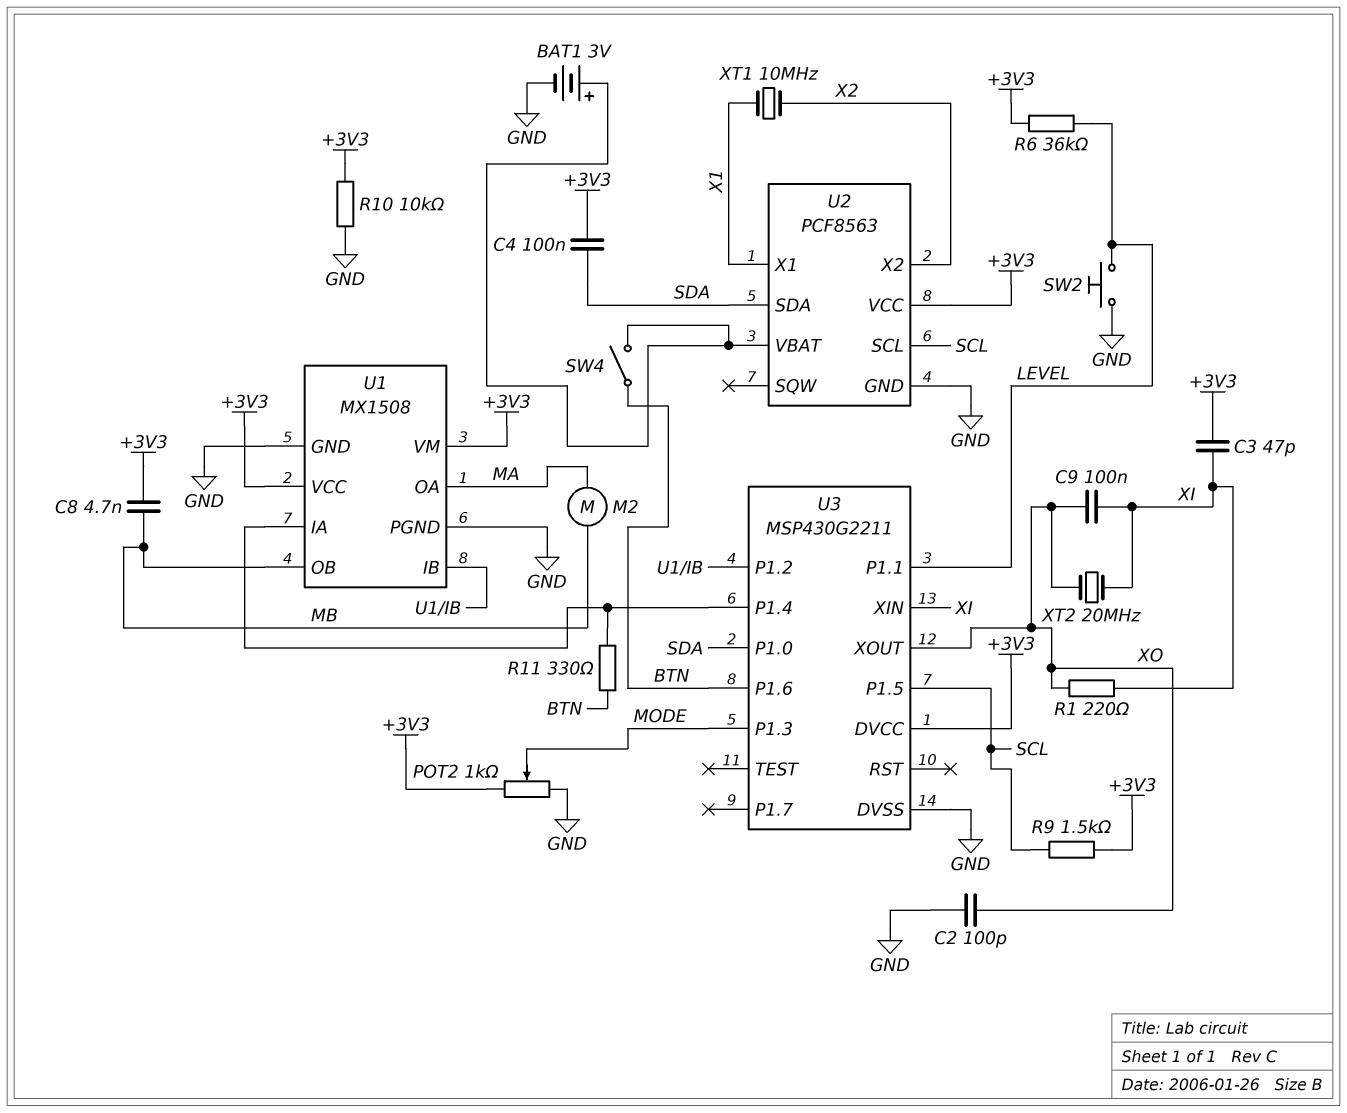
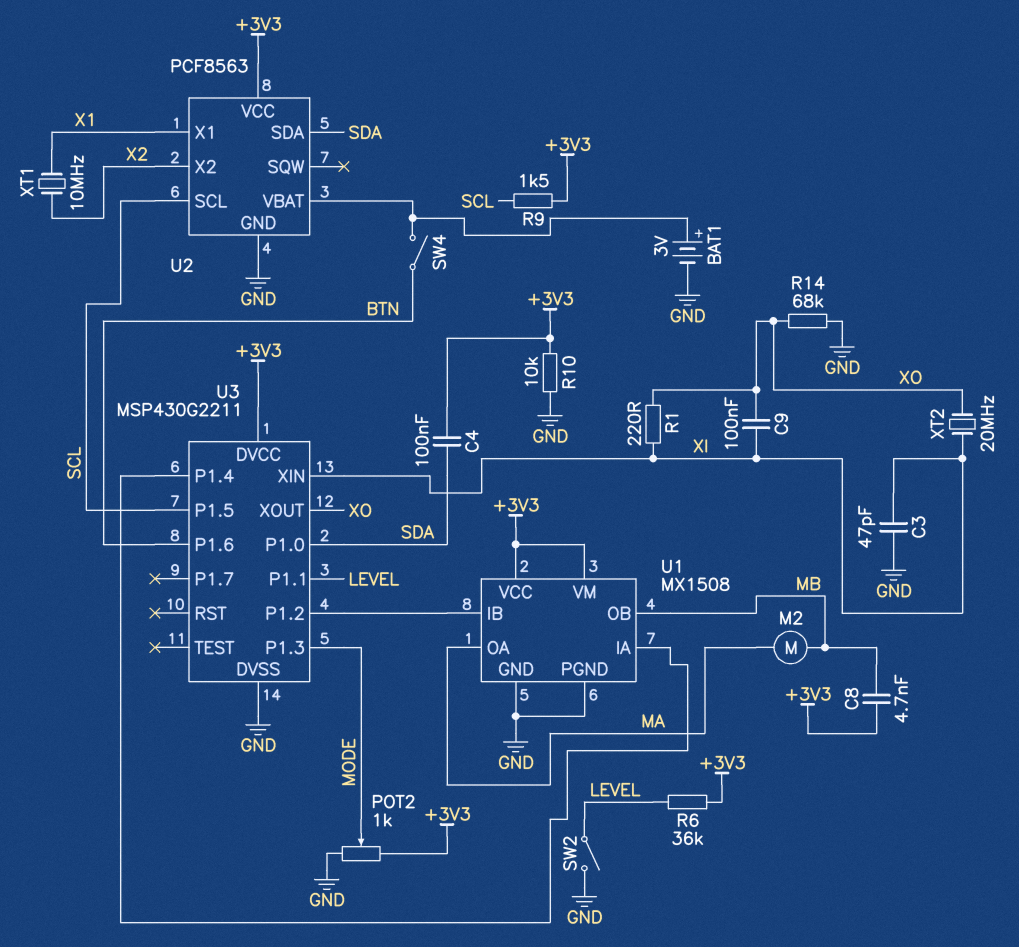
C2: 100pF (GND, XO) -> none
C3: 47pF (+3V3, XI) -> 47pF (GND, XI)
R11: 330 (BTN, U1/IA) -> none
R14: none -> 68k (GND, XO)
SW2: button (GND, LEVEL) -> switch (GND, LEVEL)

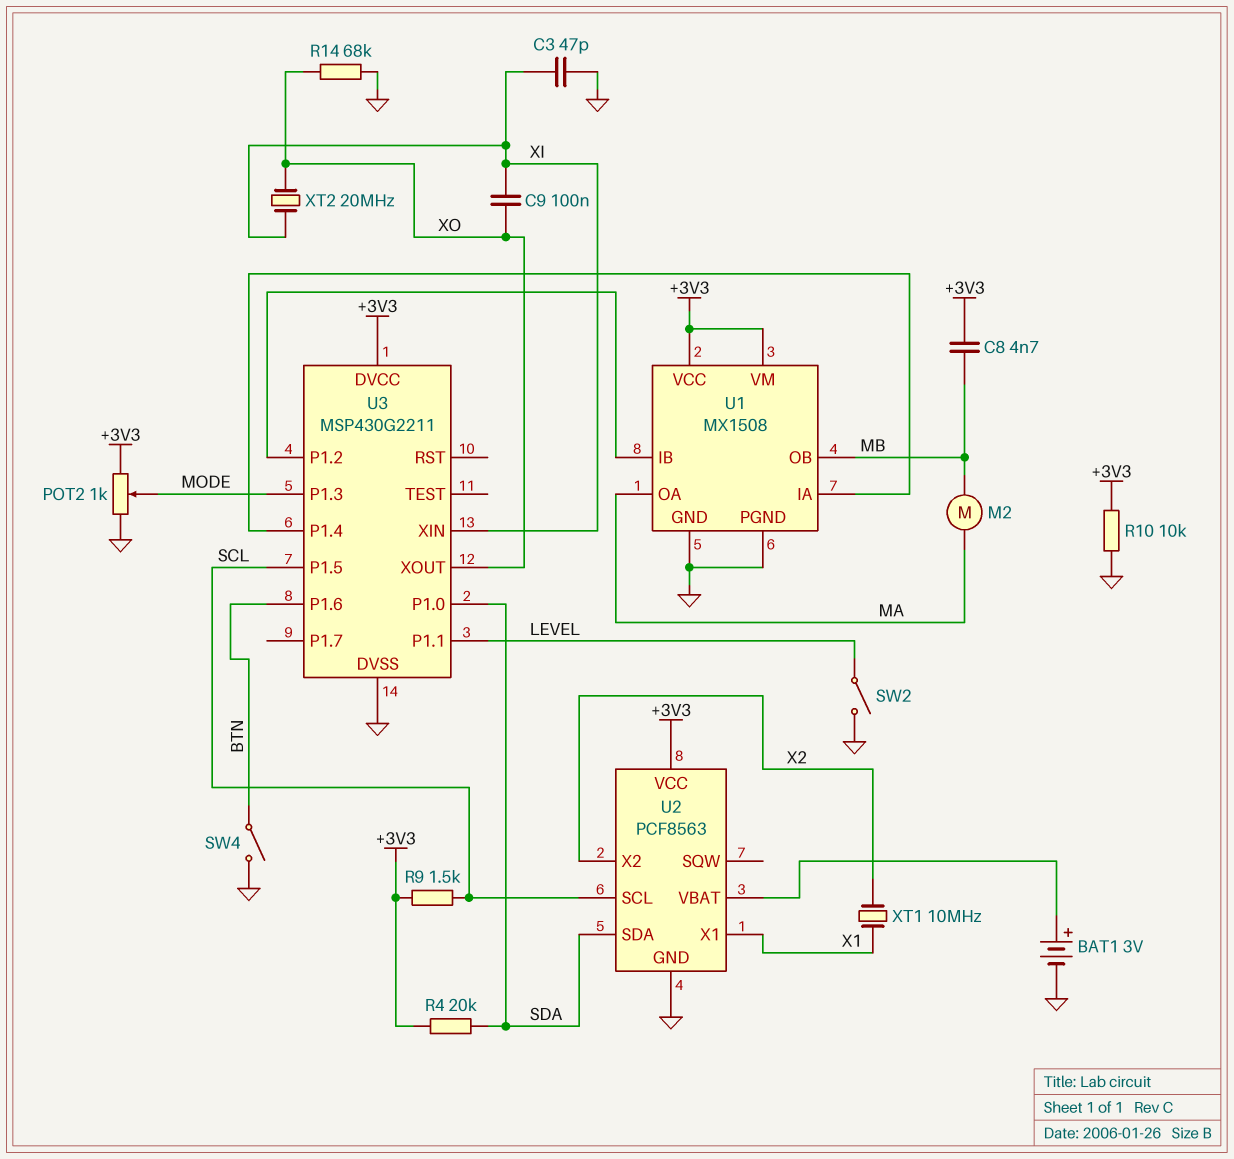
C4: 100nF (+3V3, SDA) -> none
R1: 220 (XI, XO) -> none
R4: none -> 20k (+3V3, SDA)
R6: 36k (+3V3, LEVEL) -> none
SW4: switch (BTN, U2/VBAT) -> switch (BTN, GND)

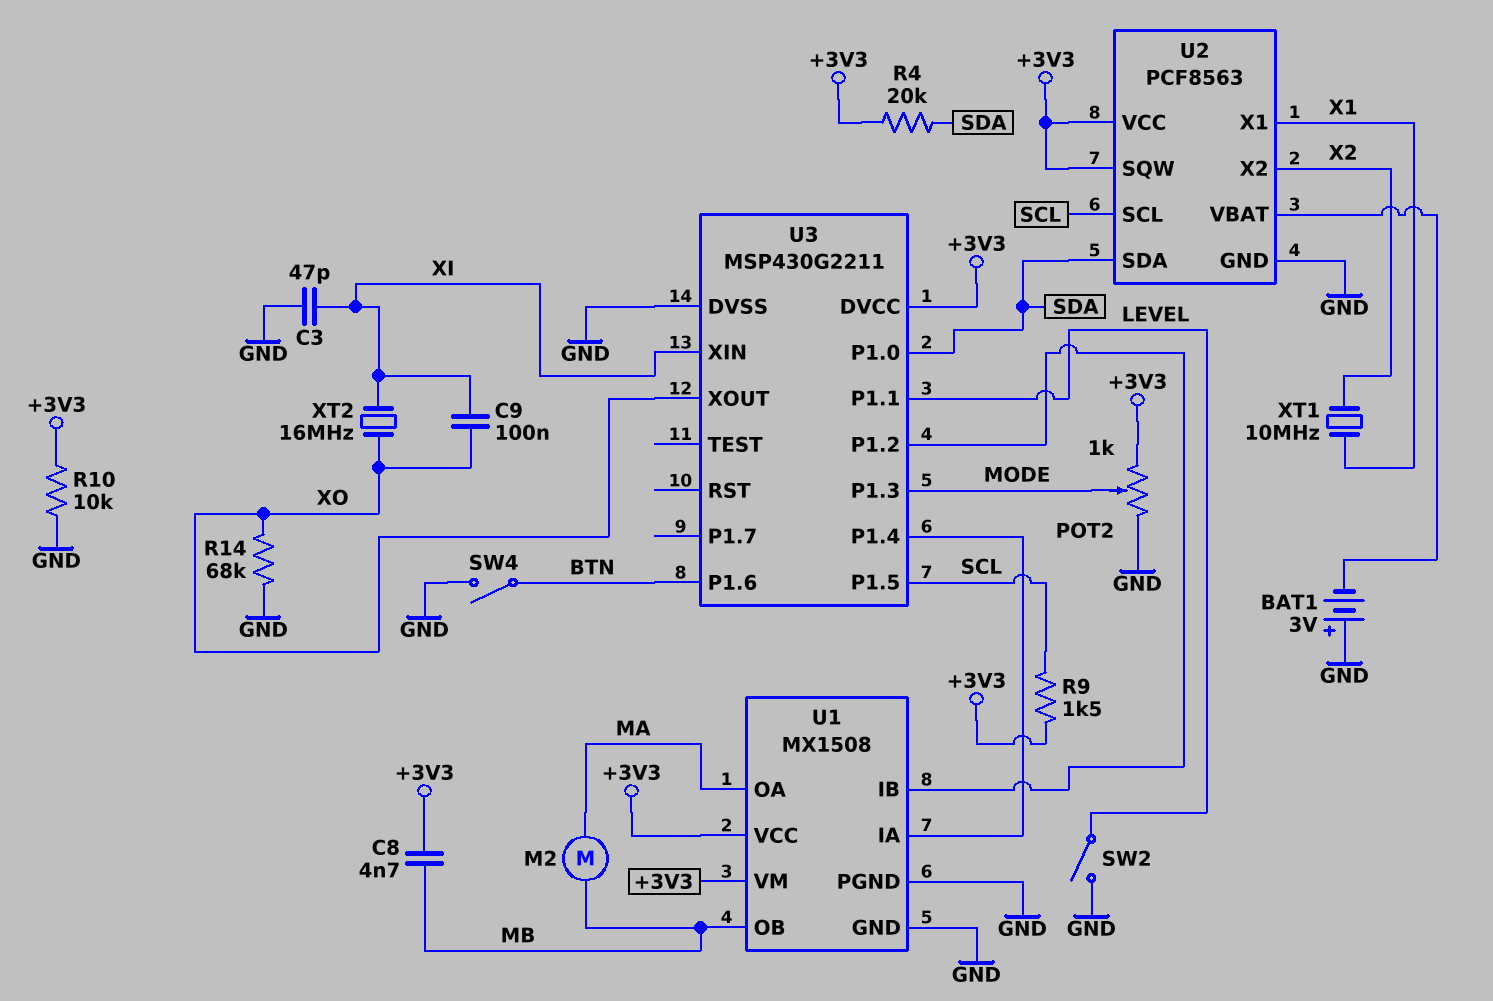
BAT1: 3V (plus U2/VBAT, minus GND) -> 3V (plus GND, minus U2/VBAT)
U2 pin SQW: none -> +3V3
XT2: 20MHz (XI, XO) -> 16MHz (XI, XO)

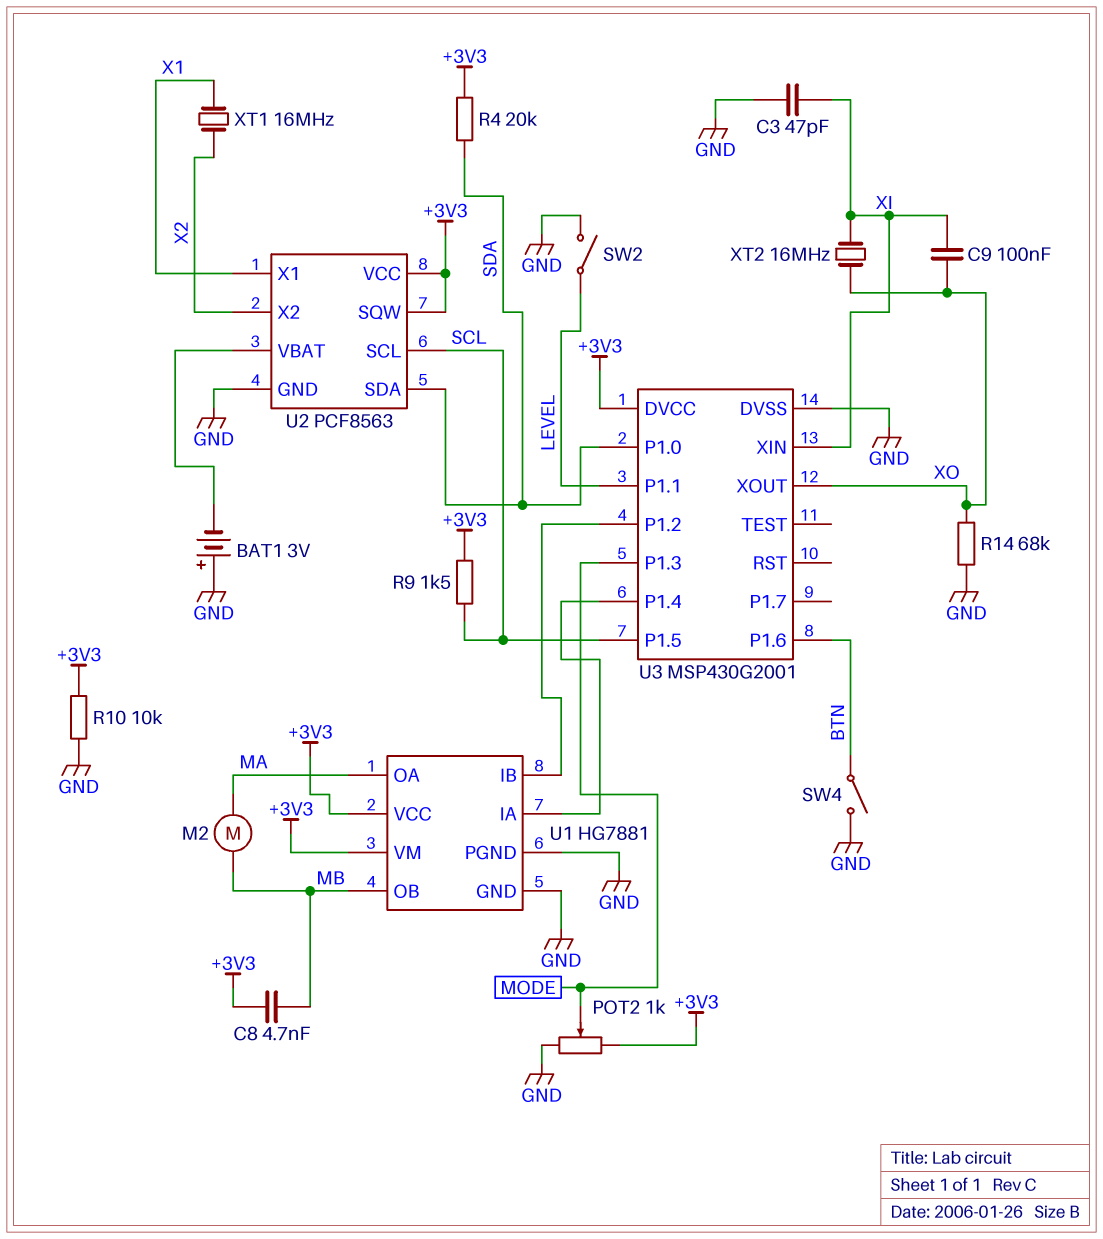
U1: MX1508 -> HG7881
U3: MSP430G2211 -> MSP430G2001
XT1: 10MHz (X1, X2) -> 16MHz (X1, X2)

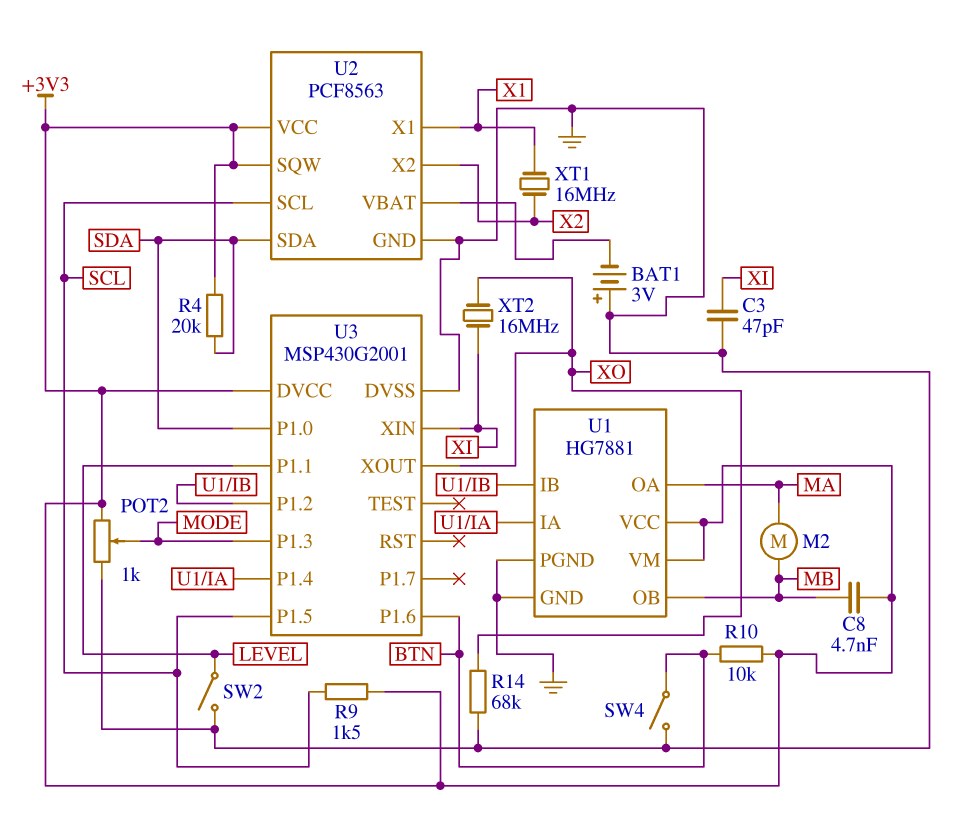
C9: 100nF (XI, XO) -> none
R10: 10k (+3V3, GND) -> 10k (+3V3, BTN)

